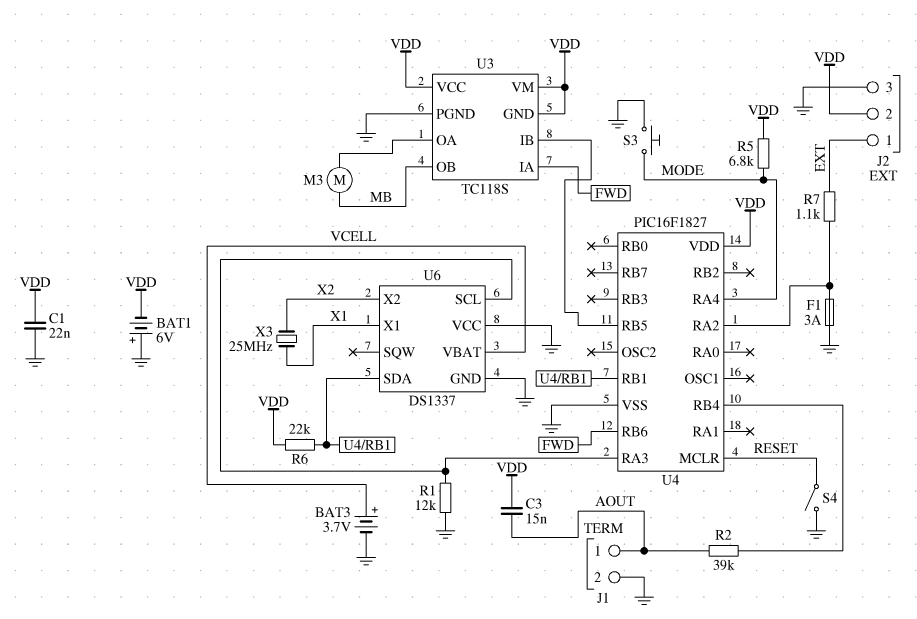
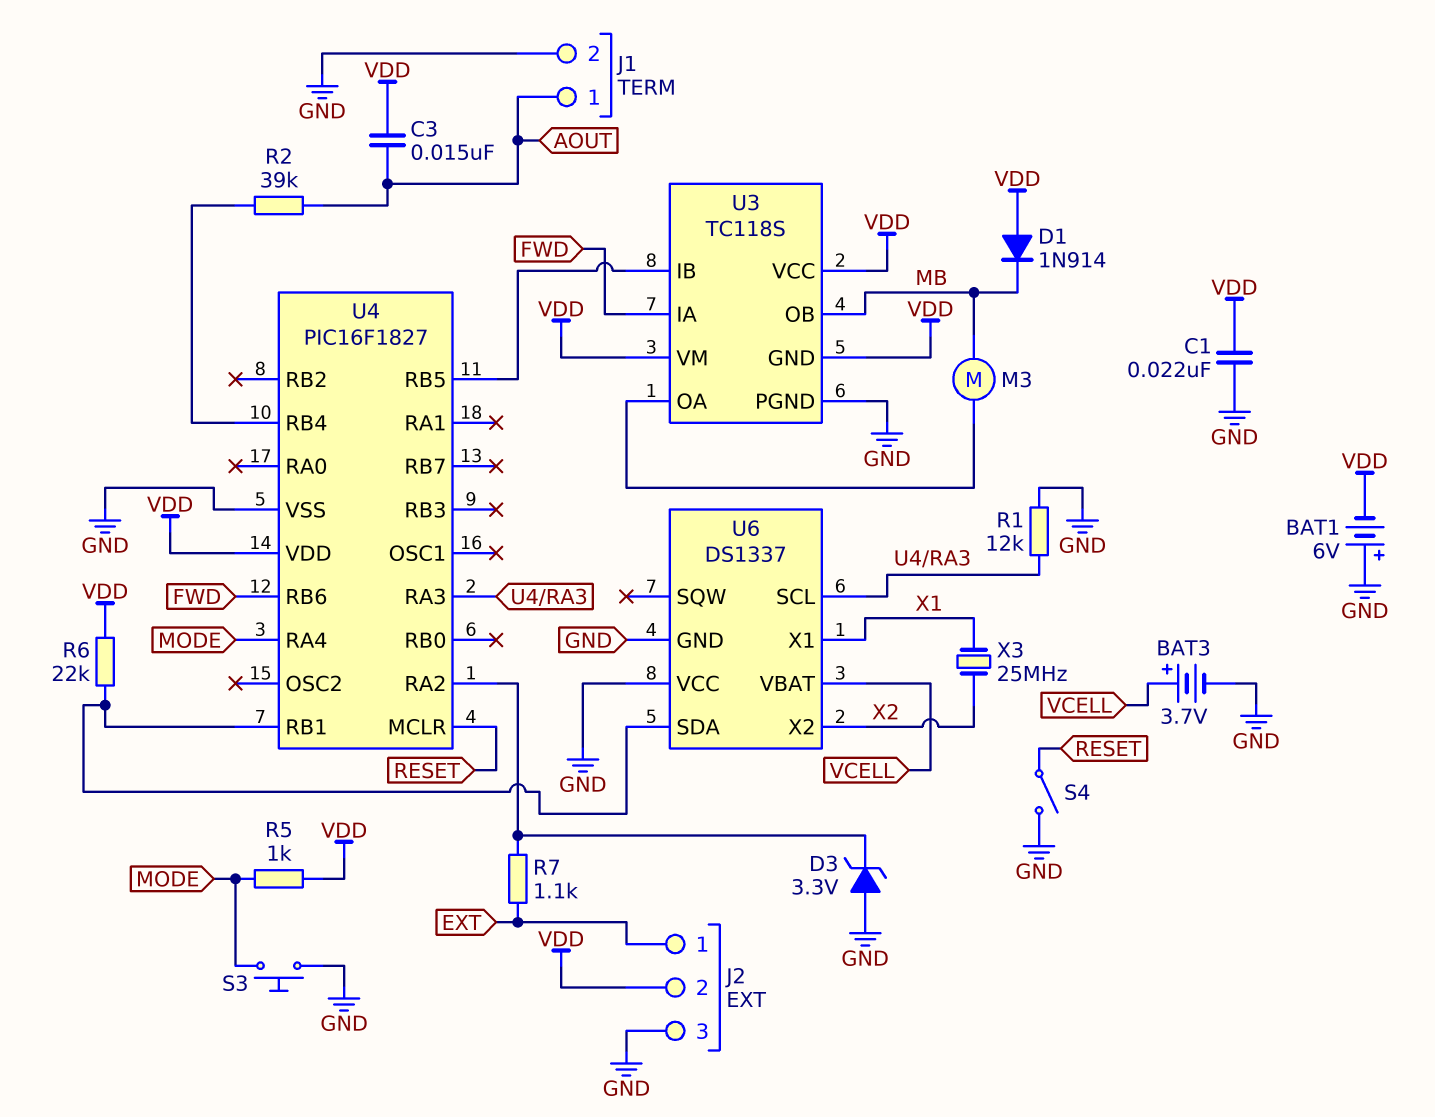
D1: none -> diode 1N914 (A VDD, K MB)
D3: none -> zener 3.3V (A GND, K U4/RA2)
F1: 3A (GND, U4/RA2) -> none
R5: 6.8k (MODE, VDD) -> 1k (MODE, VDD)

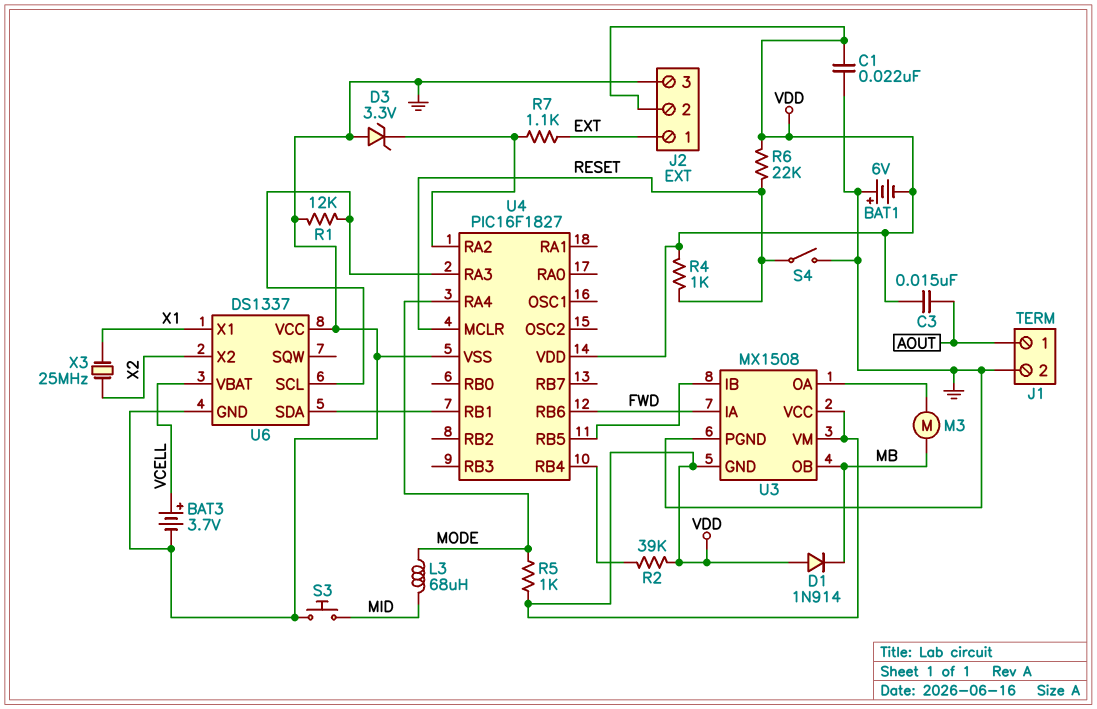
L3: none -> 68uH (MID, MODE)
R2: 39k (AOUT, U4/RB4) -> 39k (U4/RB4, VDD)
R4: none -> 1k (RESET, VDD)
R6: 22k (U4/RB1, VDD) -> 22k (RESET, VDD)
S3: button (GND, MODE) -> button (GND, MID)
U3: TC118S -> MX1508

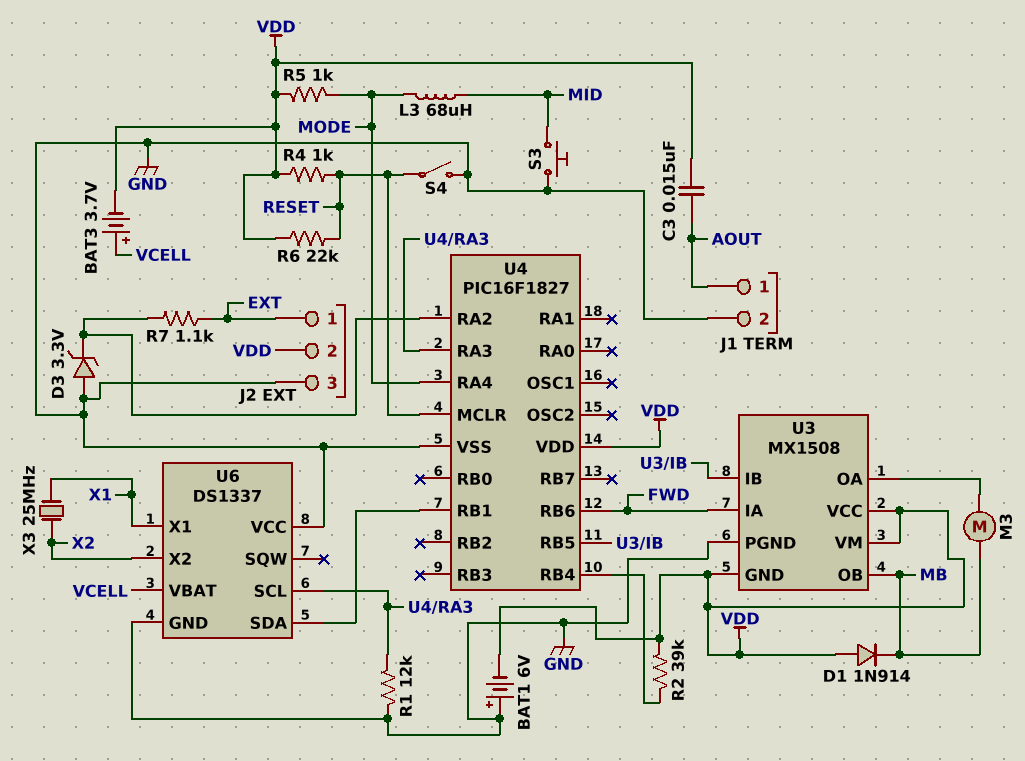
BAT3: 3.7V (plus VCELL, minus GND) -> 3.7V (plus VCELL, minus VDD)
C1: 22nF (GND, VDD) -> none

